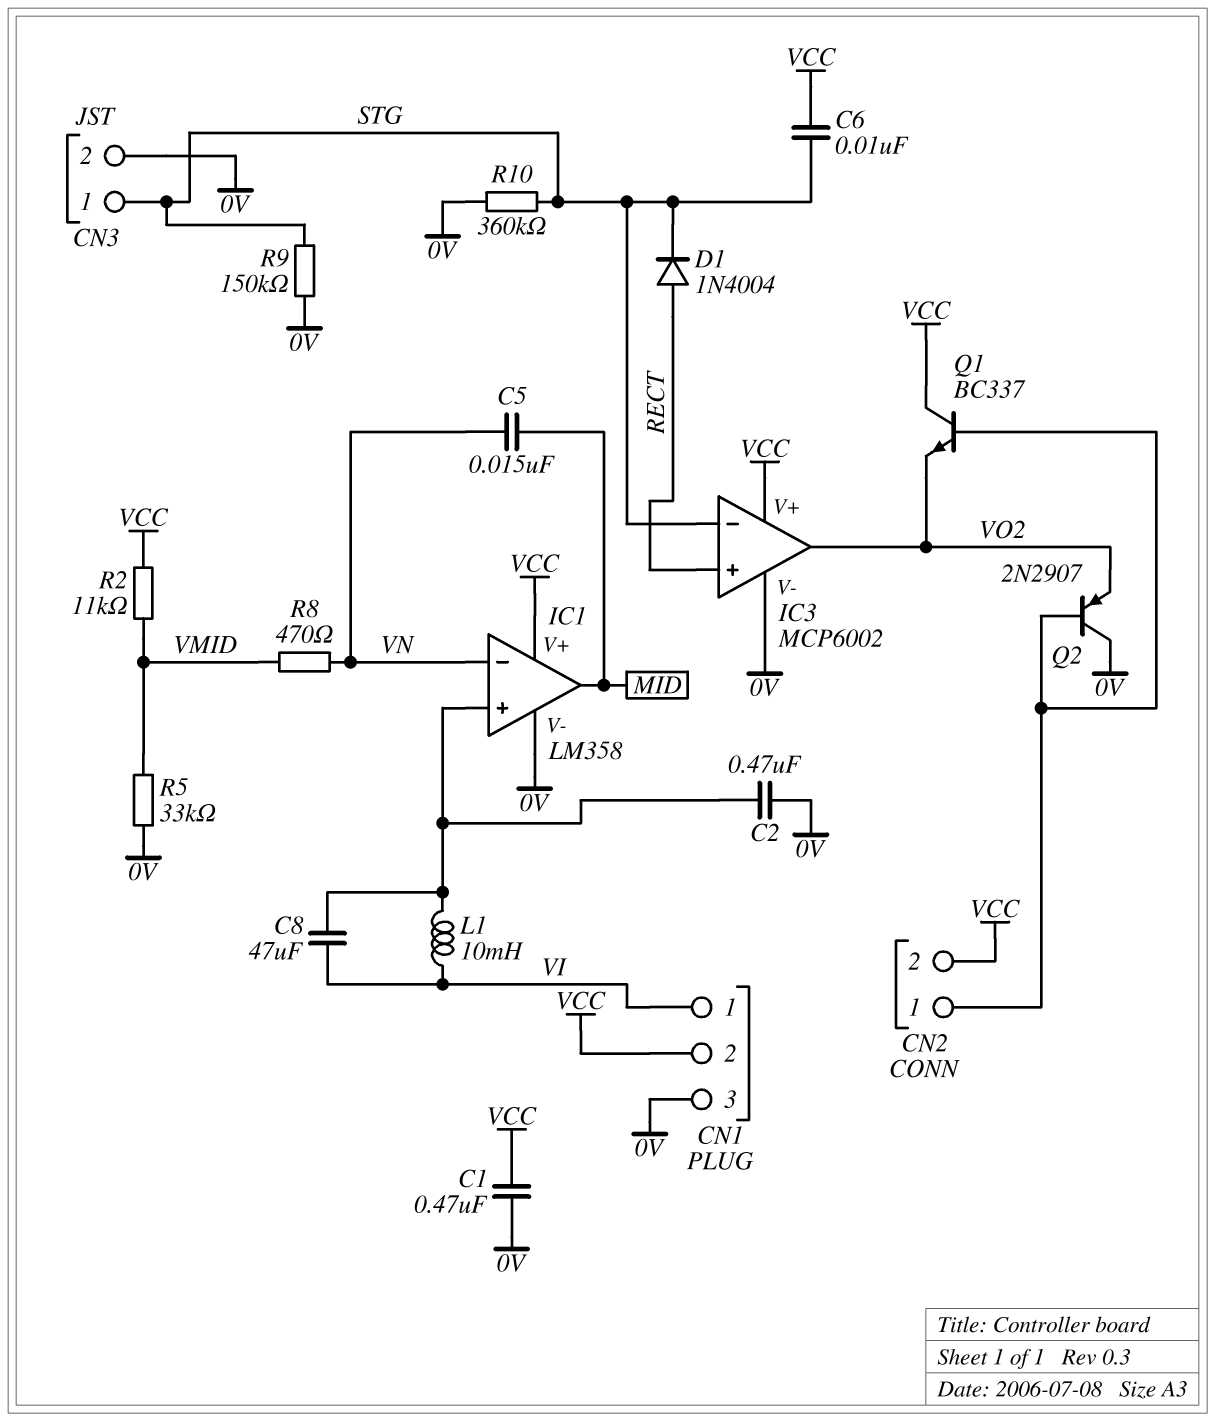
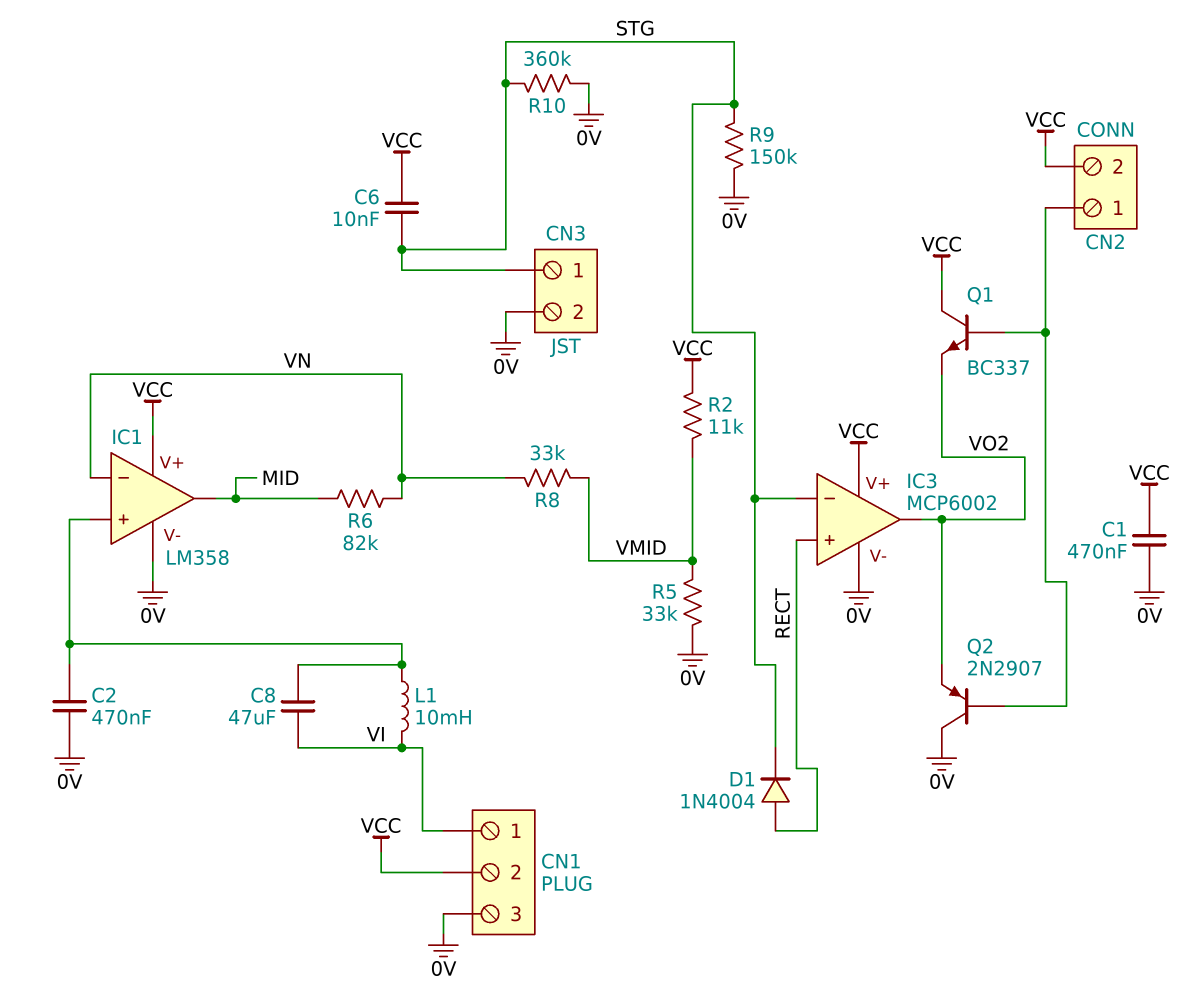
C5: 15nF (MID, VN) -> none
R6: none -> 82k (MID, VN)
R8: 470 (VMID, VN) -> 33k (VMID, VN)

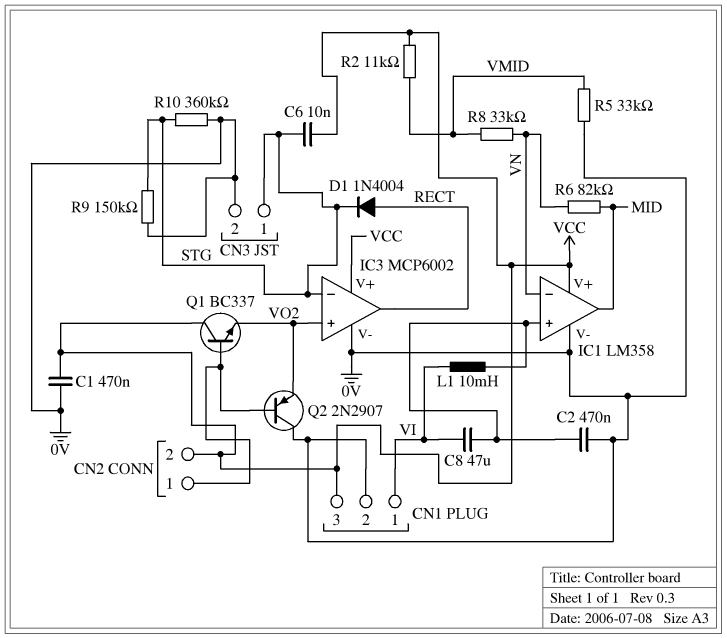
CN1 pin 2: VCC -> 0V
CN1 pin 3: 0V -> VCC
IC3 pin in+: RECT -> VO2
IC3 pin out: VO2 -> RECT

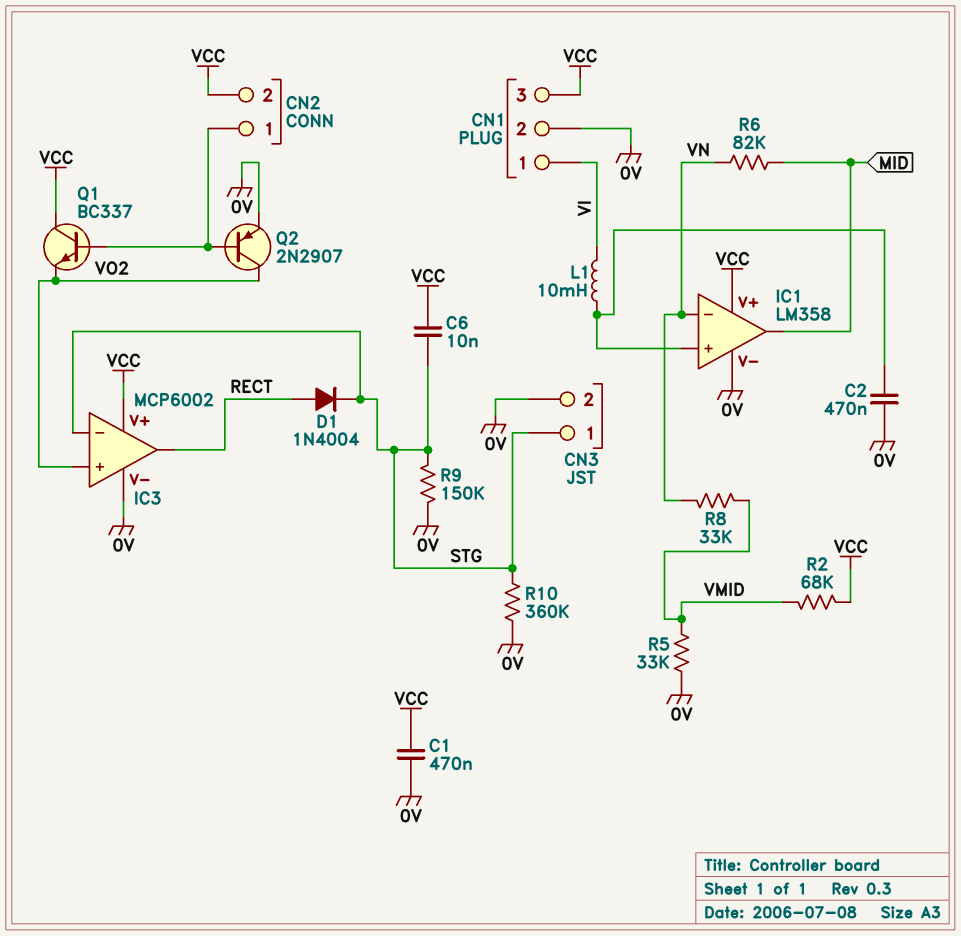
C8: 47uF (IC1/in+, VI) -> none
Q2: PNP 2N2907 (B CN2/1, C 0V, E VO2) -> PNP 2N2907 (B CN2/1, C VO2, E 0V)
R2: 11k (VCC, VMID) -> 68k (VCC, VMID)

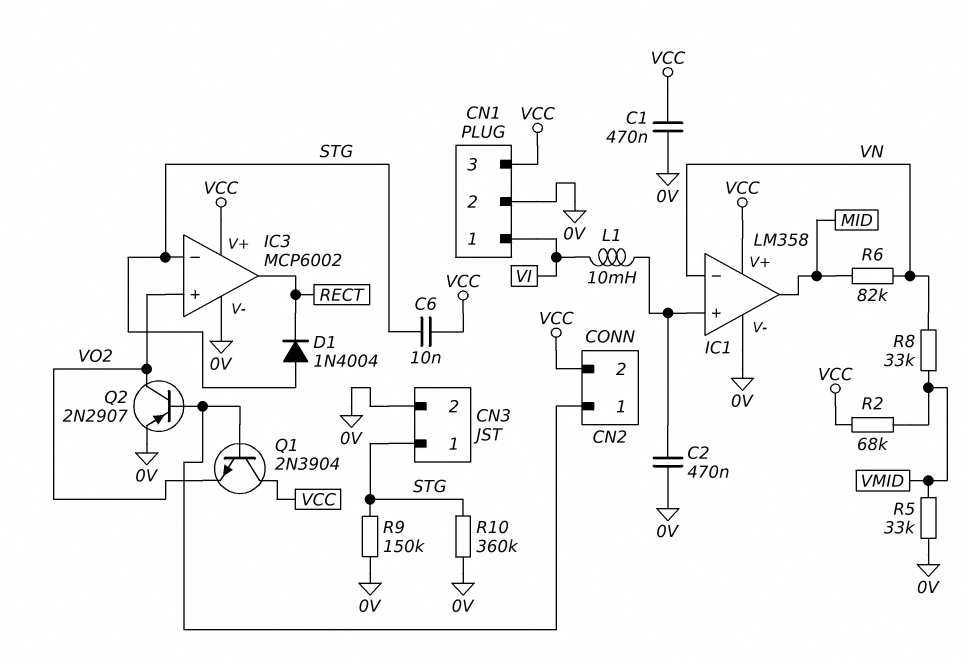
D1: diode 1N4004 (A RECT, K STG) -> diode 1N4004 (A STG, K RECT)
Q1: NPN BC337 (B CN2/1, C VCC, E VO2) -> NPN 2N3904 (B CN2/1, C VCC, E VO2)

